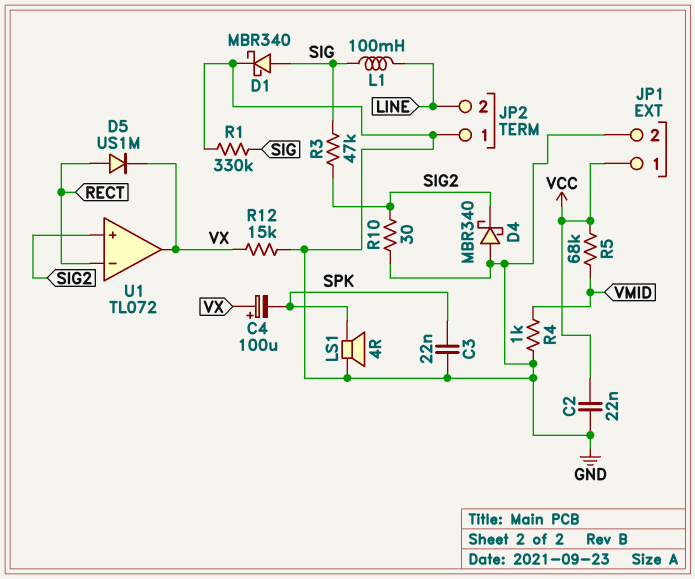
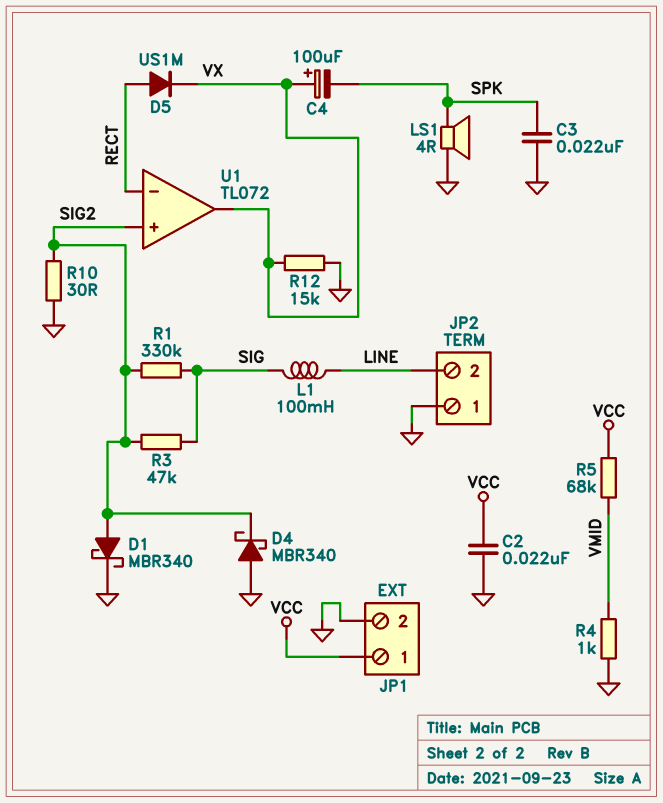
D1: schottky MBR340 (A SIG, K GND) -> schottky MBR340 (A SIG2, K GND)
R1: 330k (GND, SIG) -> 330k (SIG, SIG2)

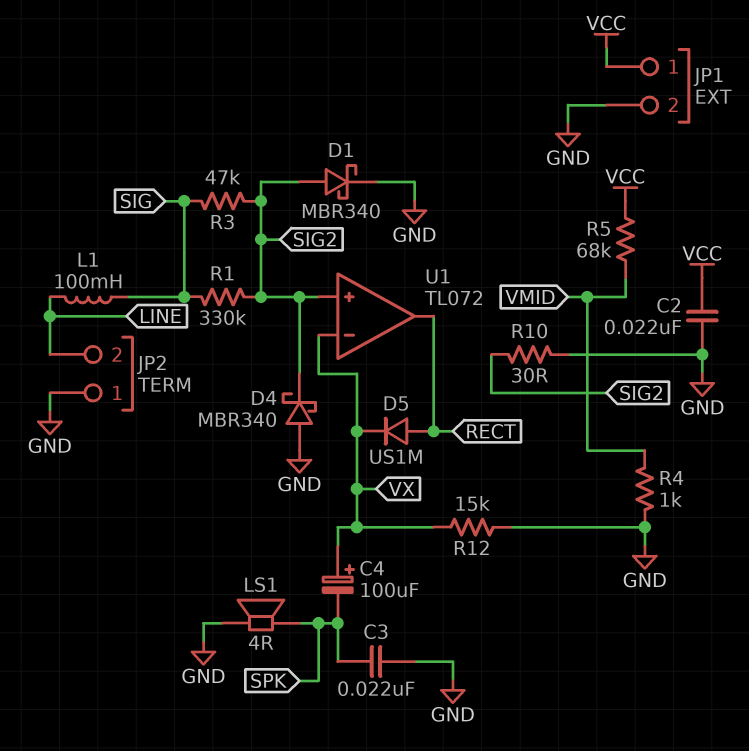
U1 pin in-: RECT -> VX
U1 pin out: VX -> RECT

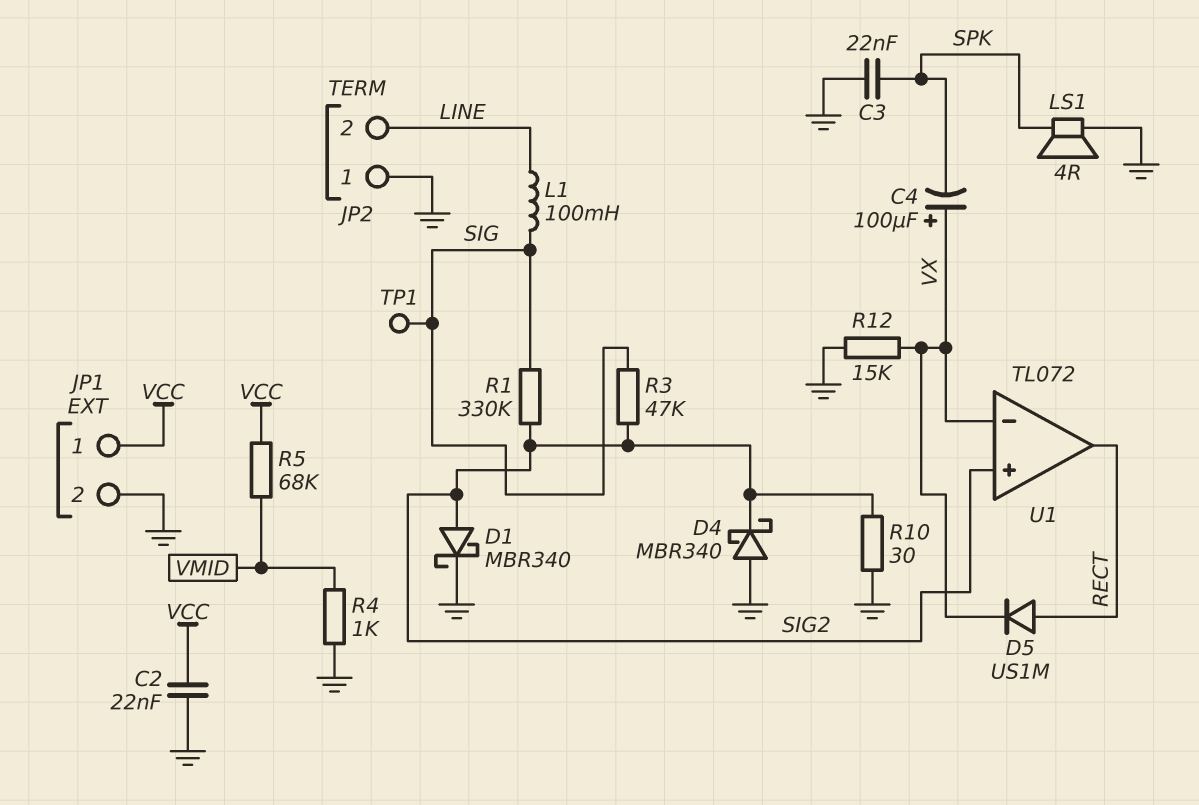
TP1: none -> test point (SIG)

